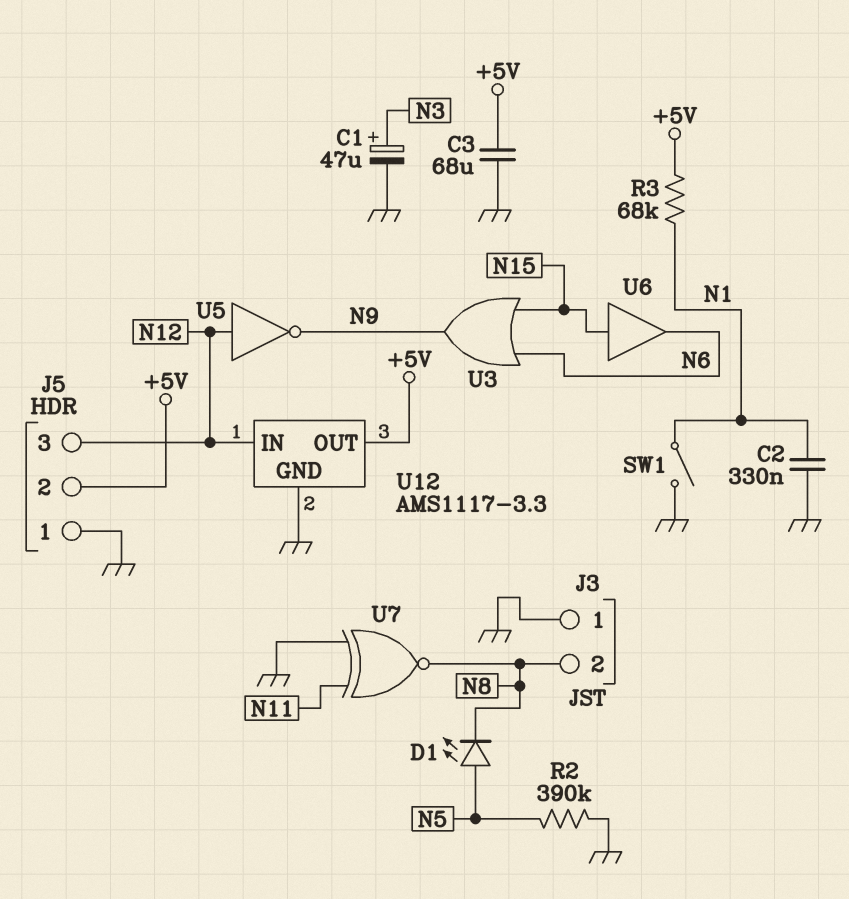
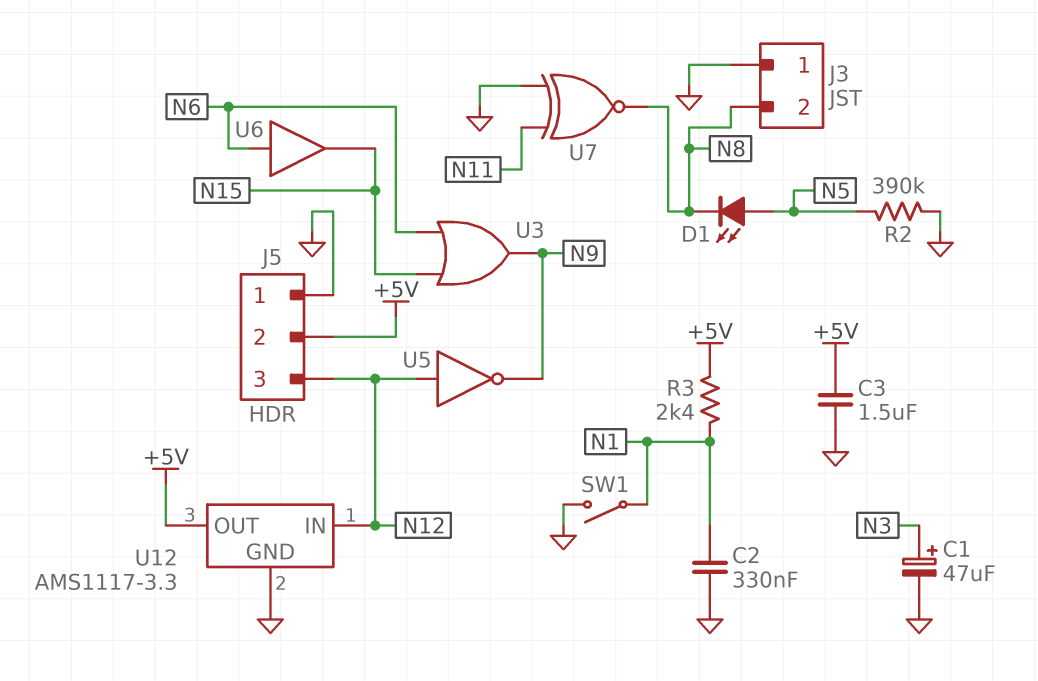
C3: 68uF (+5V, GND) -> 1.5uF (+5V, GND)
R3: 68k (+5V, N1) -> 2.4k (+5V, N1)
U6: buffer (in N15, out N6) -> buffer (in N6, out N15)

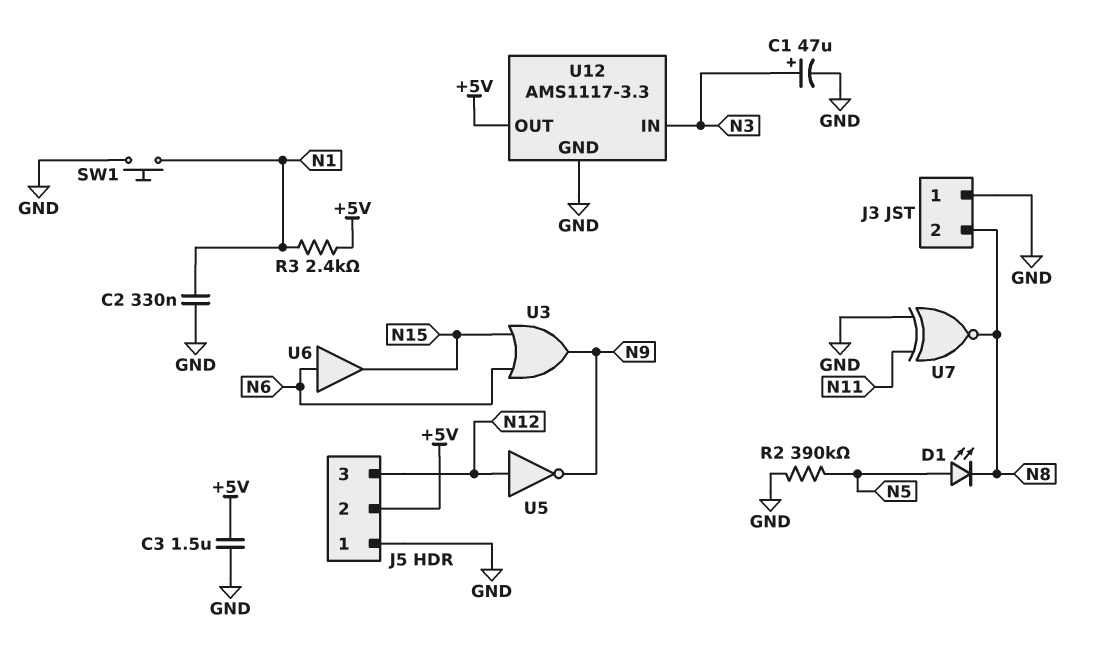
SW1: switch (GND, N1) -> button (GND, N1)
U12 pin IN: N12 -> N3

